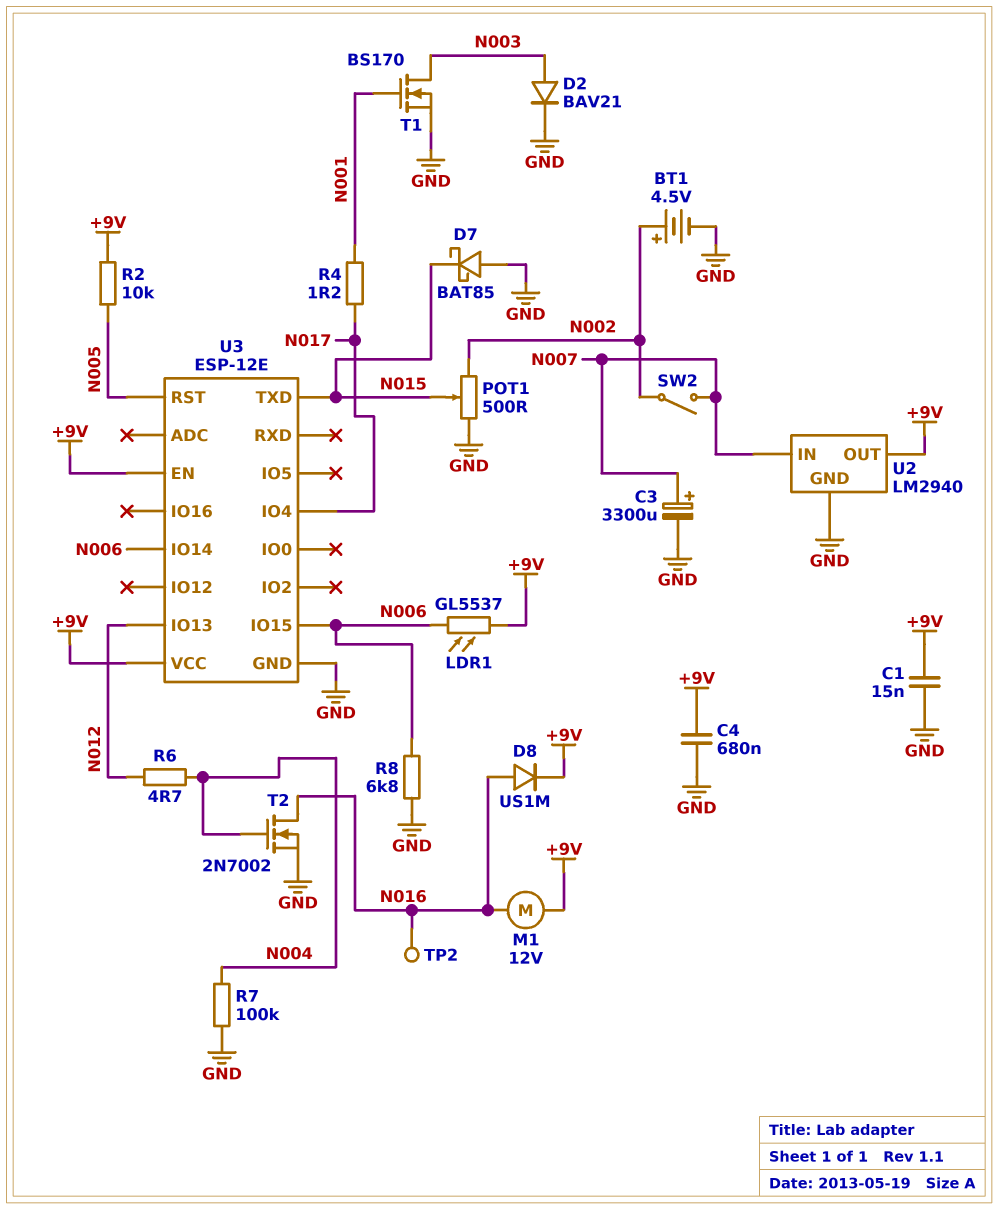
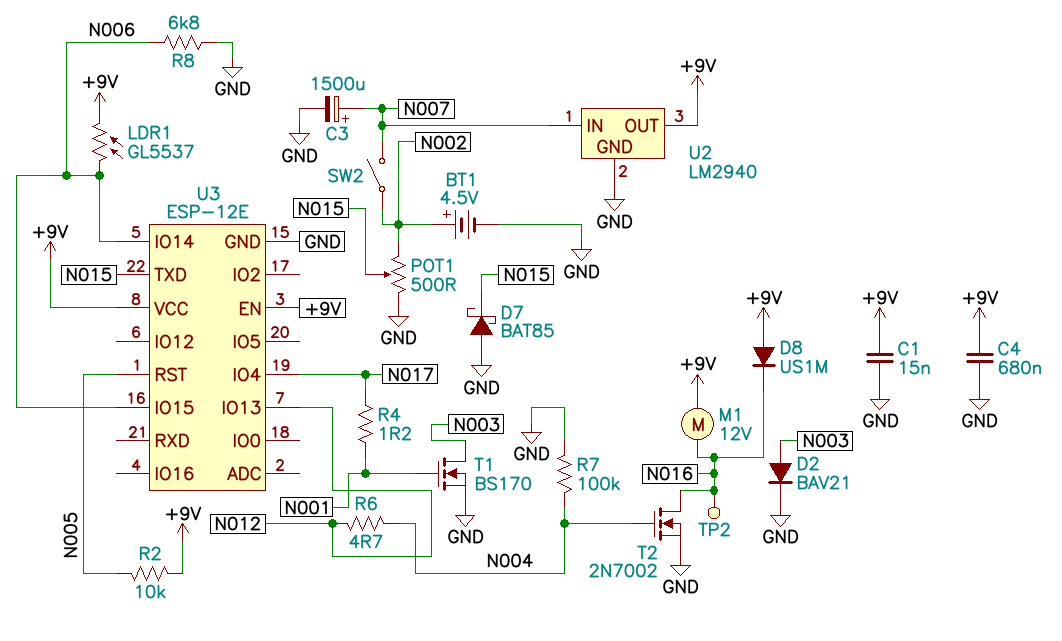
C3: 3300uF (plus N007, minus GND) -> 1500uF (plus N007, minus GND)
D8: diode US1M (A N016, K +9V) -> diode US1M (A +9V, K N016)

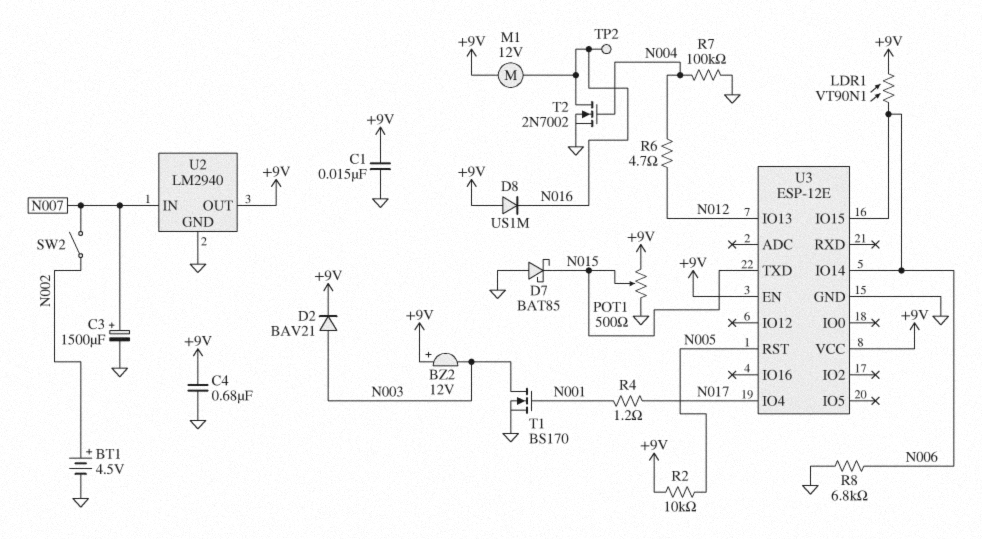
BZ2: none -> buzzer 12V (plus +9V, minus N003)
D2: diode BAV21 (A N003, K GND) -> diode BAV21 (A N003, K +9V)
LDR1: GL5537 (+9V, N006) -> VT90N1 (+9V, N006)
POT1: 500 (GND, N002, wiper N015) -> 500 (+9V, GND, wiper N015)

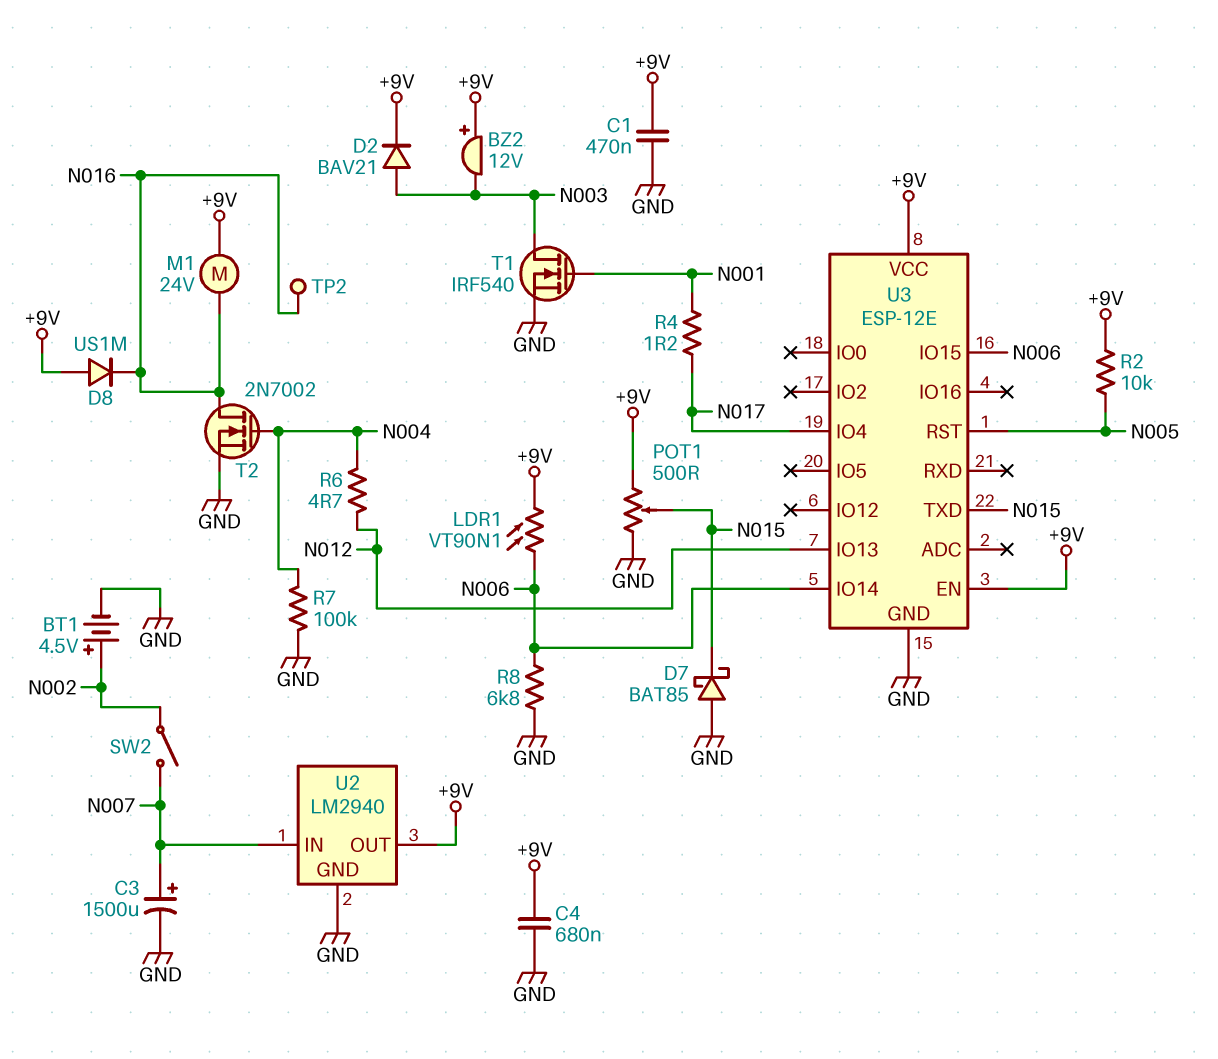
C1: 15nF (+9V, GND) -> 470nF (+9V, GND)
M1: motor 12V (+9V, N016) -> motor 24V (+9V, N016)
T1: NMOS BS170 (G N001, D N003, S GND) -> NMOS IRF540 (G N001, D N003, S GND)

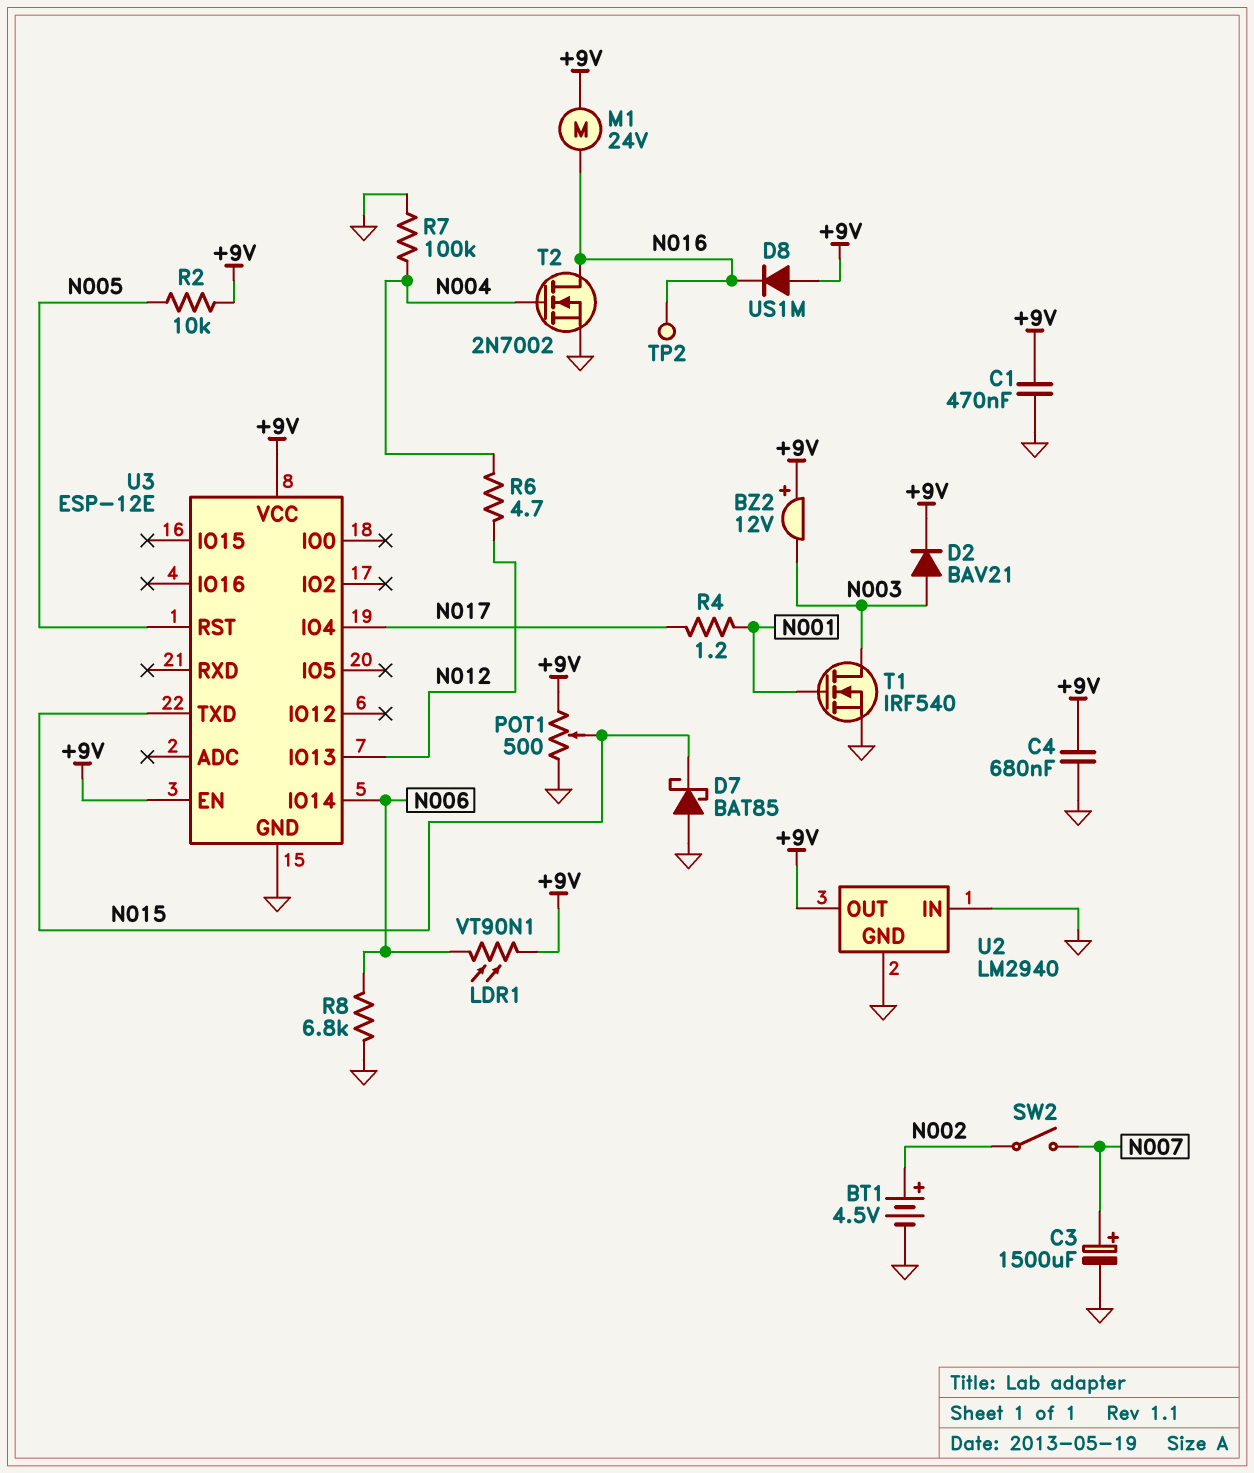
U2 pin IN: N007 -> GND
U3 pin IO15: N006 -> none

